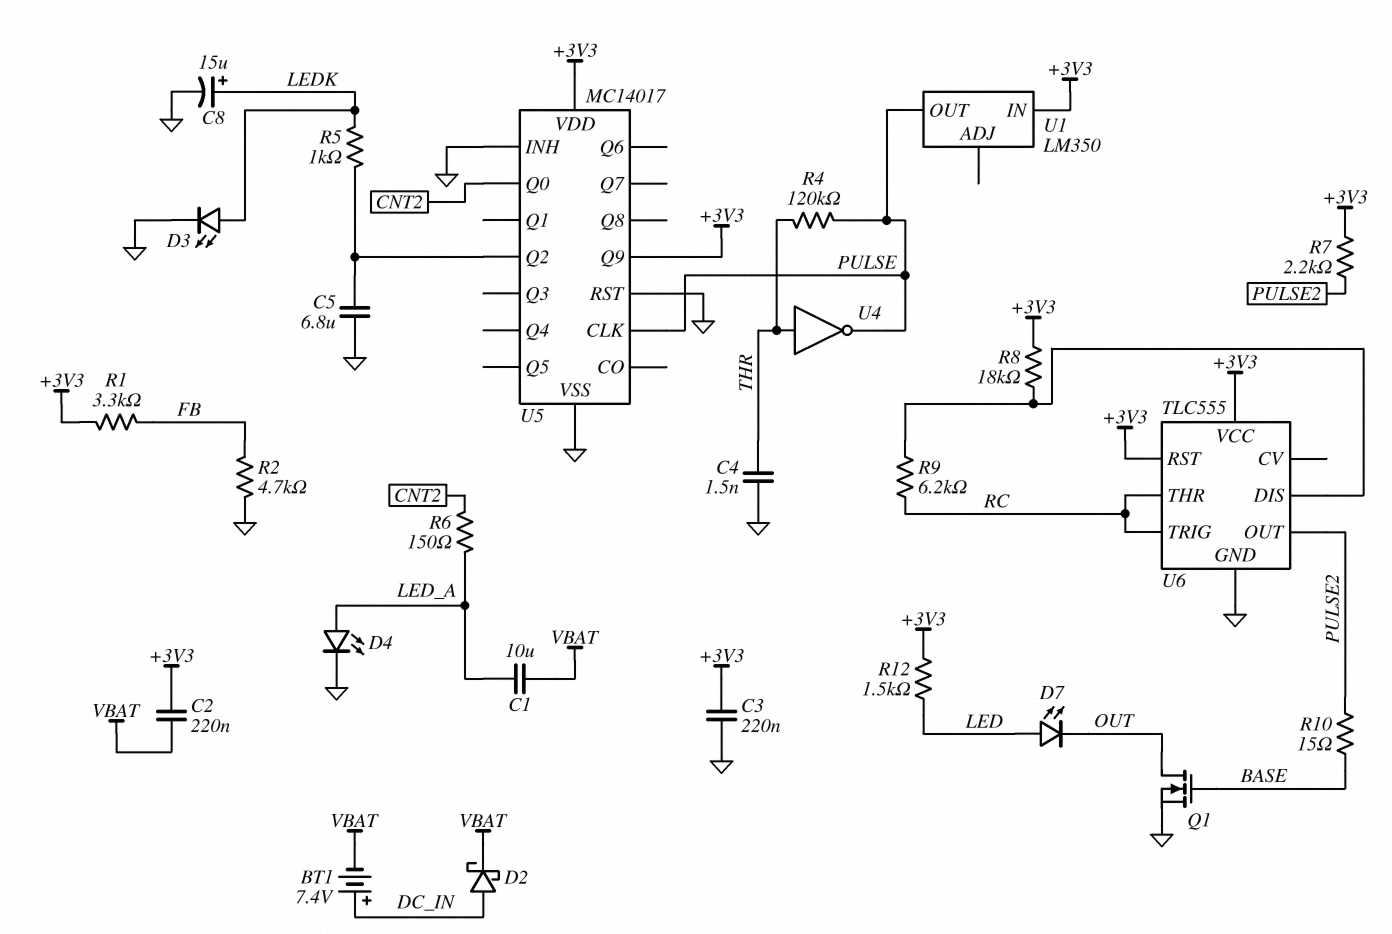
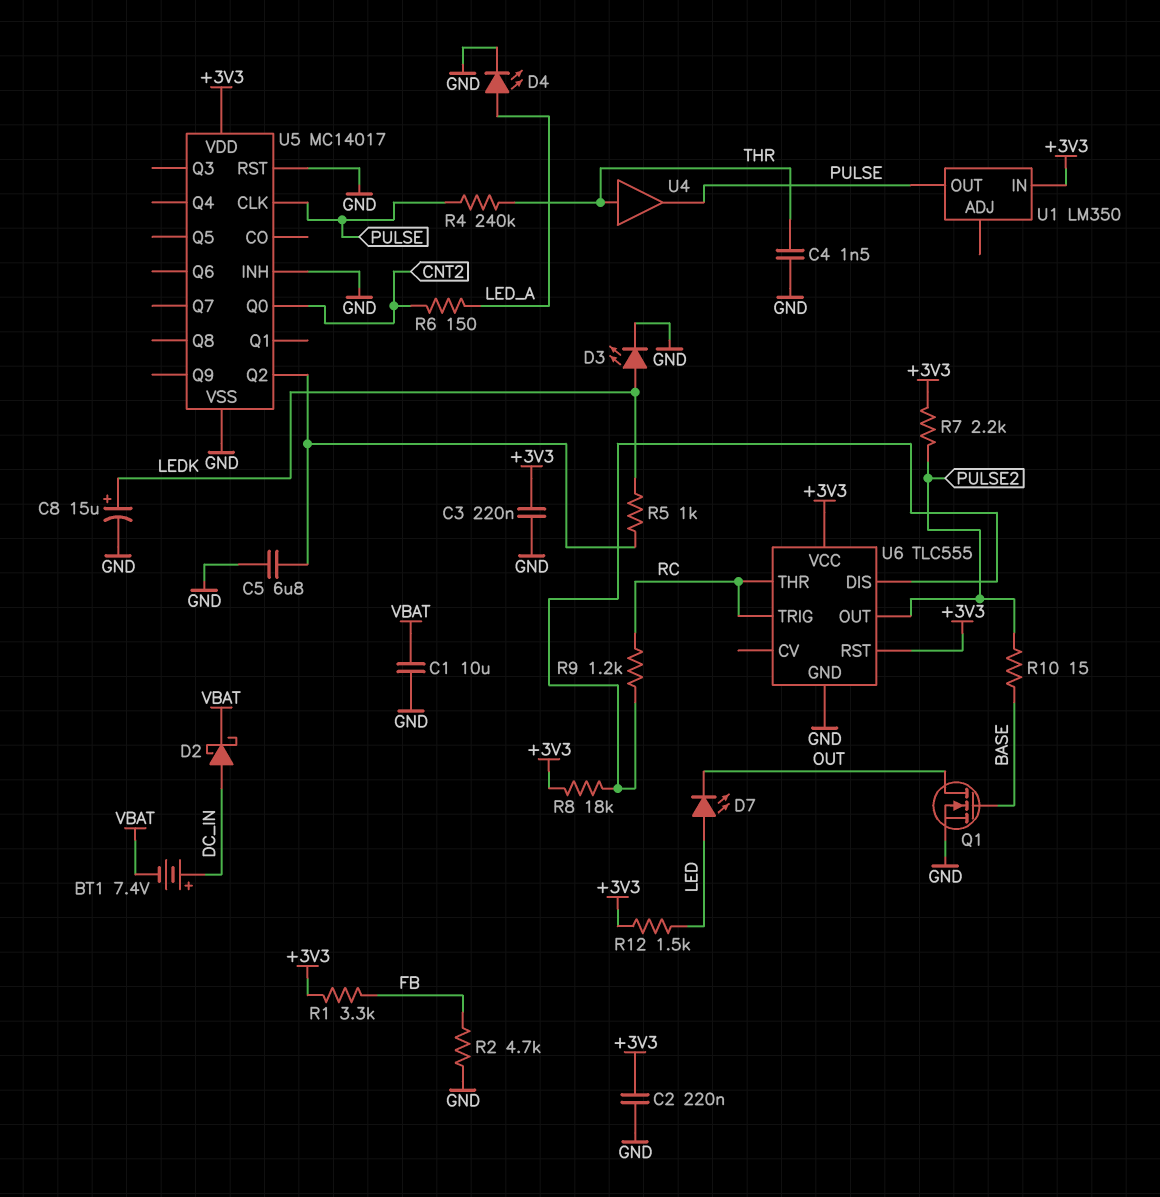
C1: 10uF (LED_A, VBAT) -> 10uF (GND, VBAT)
C2: 220nF (+3V3, VBAT) -> 220nF (+3V3, GND)
R4: 120k (PULSE, THR) -> 240k (PULSE, THR)
R9: 6.2k (RC, U6/DIS) -> 1.2k (RC, U6/DIS)
U4: NOT (in THR, out PULSE) -> buffer (in THR, out PULSE)
U5 pin Q9: +3V3 -> none

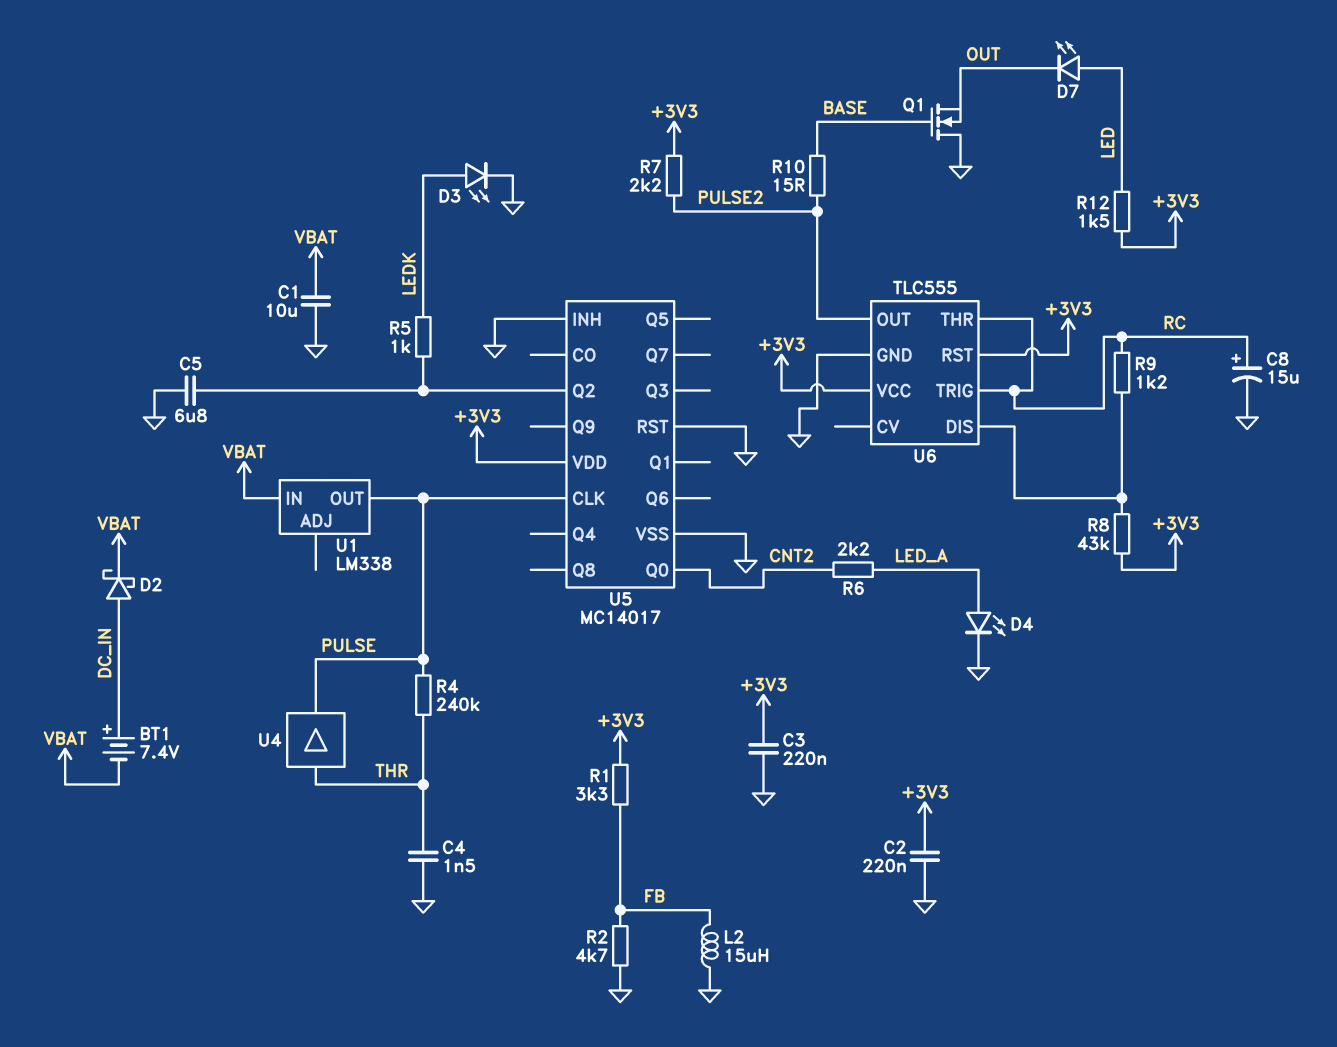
C8: 15uF (plus LEDK, minus GND) -> 15uF (plus RC, minus GND)
L2: none -> 15uH (FB, GND)
Q1: NMOS (G BASE, D OUT, S GND) -> NMOS (G BASE, D GND, S OUT)
R6: 150 (CNT2, LED_A) -> 2.2k (CNT2, LED_A)
R8: 18k (+3V3, U6/DIS) -> 43k (+3V3, U6/DIS)
U1: LM350 -> LM338
U1 pin IN: +3V3 -> VBAT

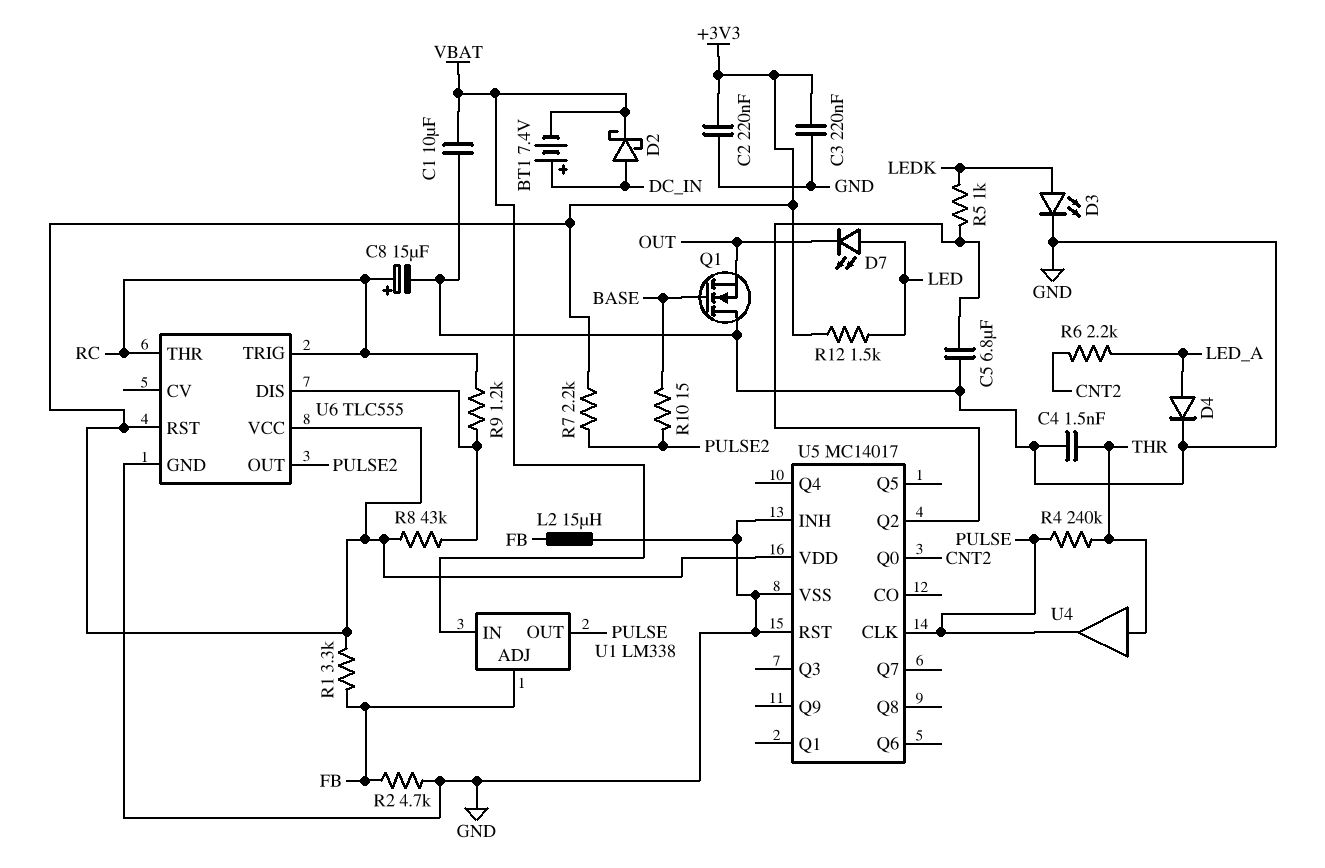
D4: LED (A LED_A, K GND) -> diode (A LED_A, K GND)
U1 pin ADJ: none -> FB

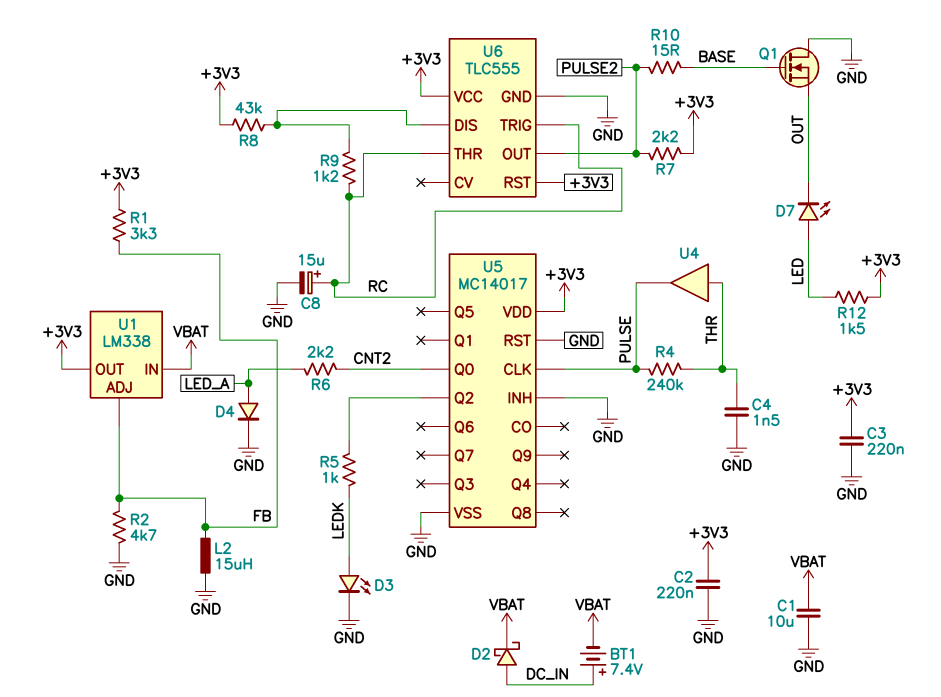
C5: 6.8uF (GND, U5/Q2) -> none
U1 pin OUT: PULSE -> +3V3

